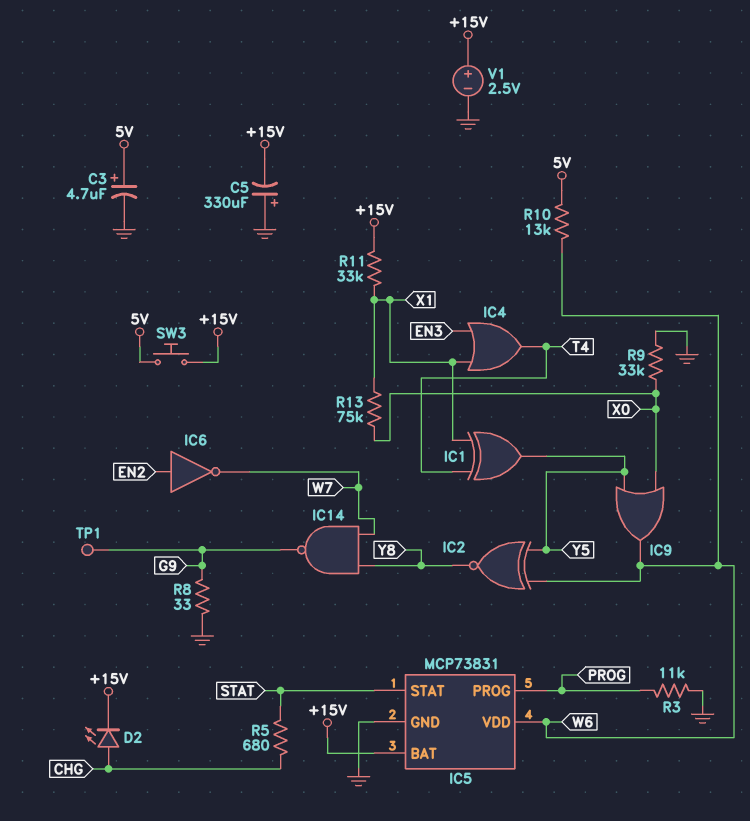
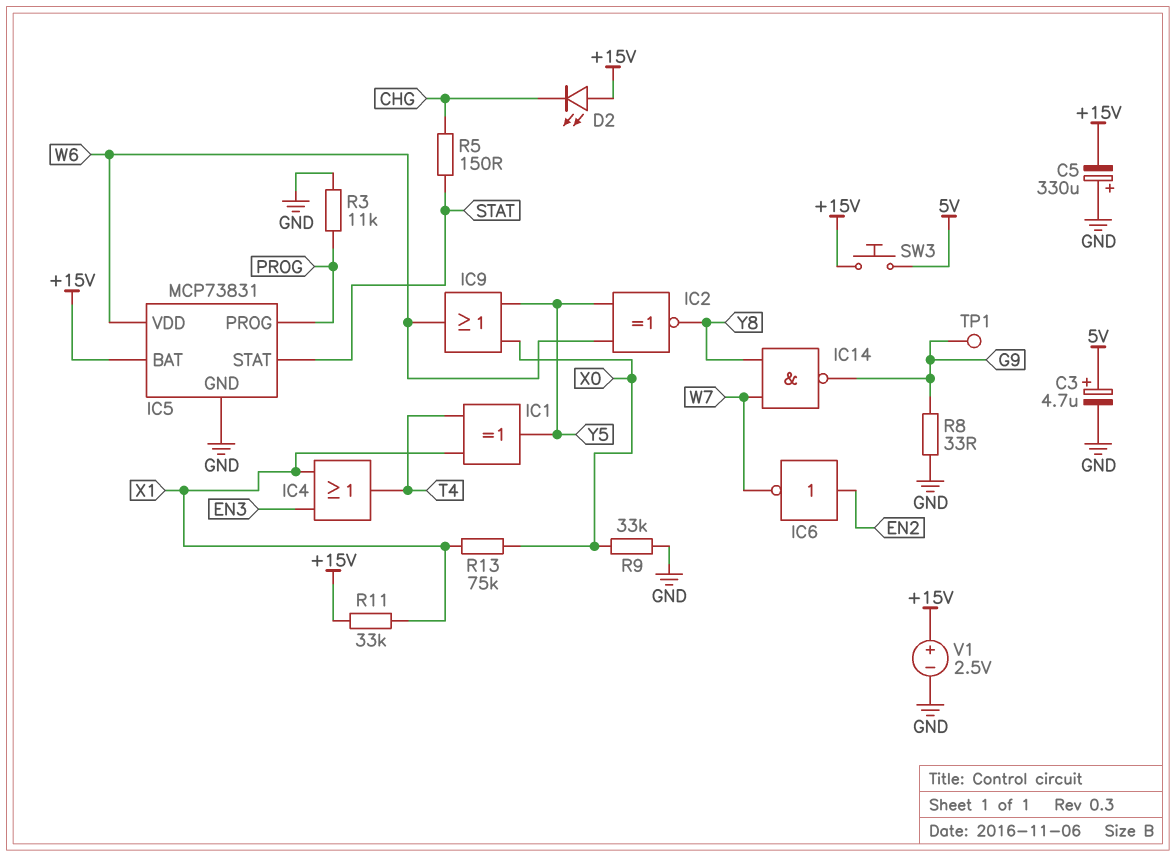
D2: LED (A CHG, K +15V) -> LED (A +15V, K CHG)
R5: 680 (CHG, STAT) -> 150 (CHG, STAT)
R10: 13k (5V, W6) -> none

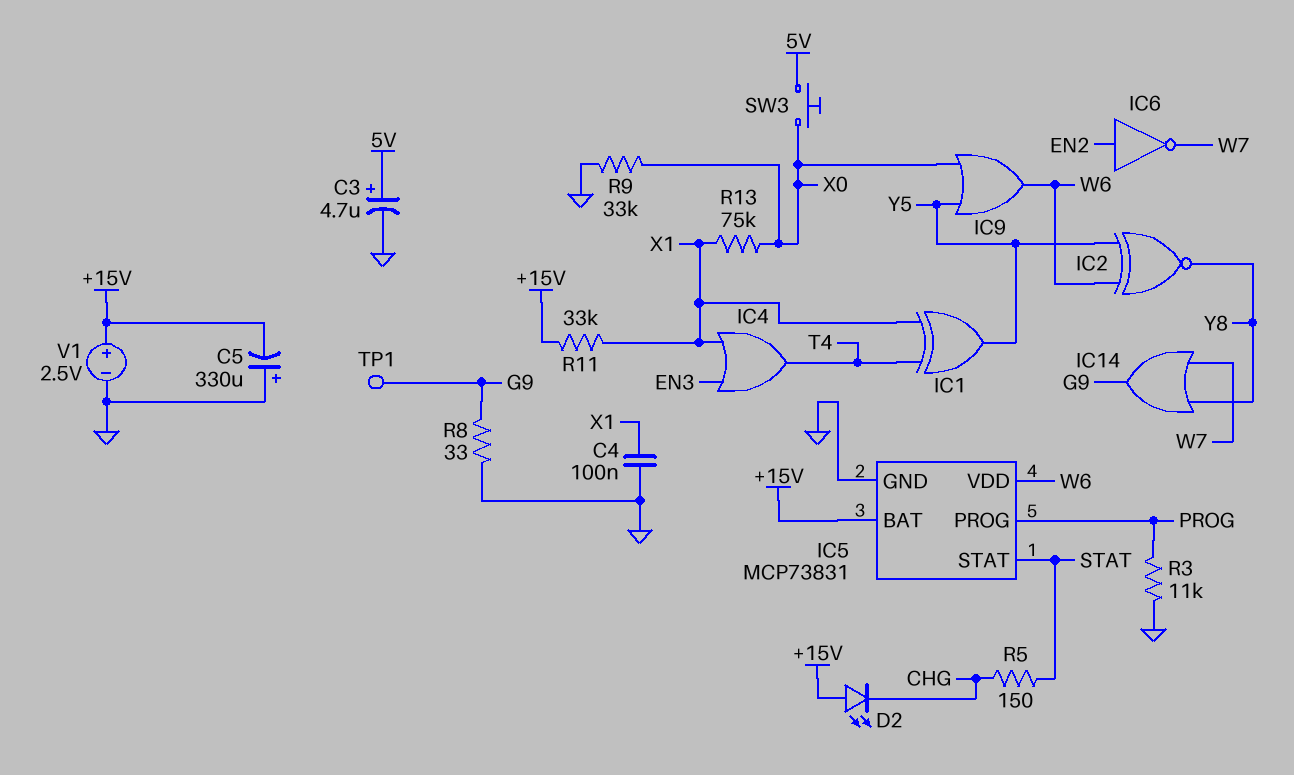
C4: none -> 100nF (GND, X1)
IC14: NAND (in W7, in Y8, out G9) -> OR (in W7, in Y8, out G9)
SW3: button (+15V, 5V) -> button (5V, X0)

